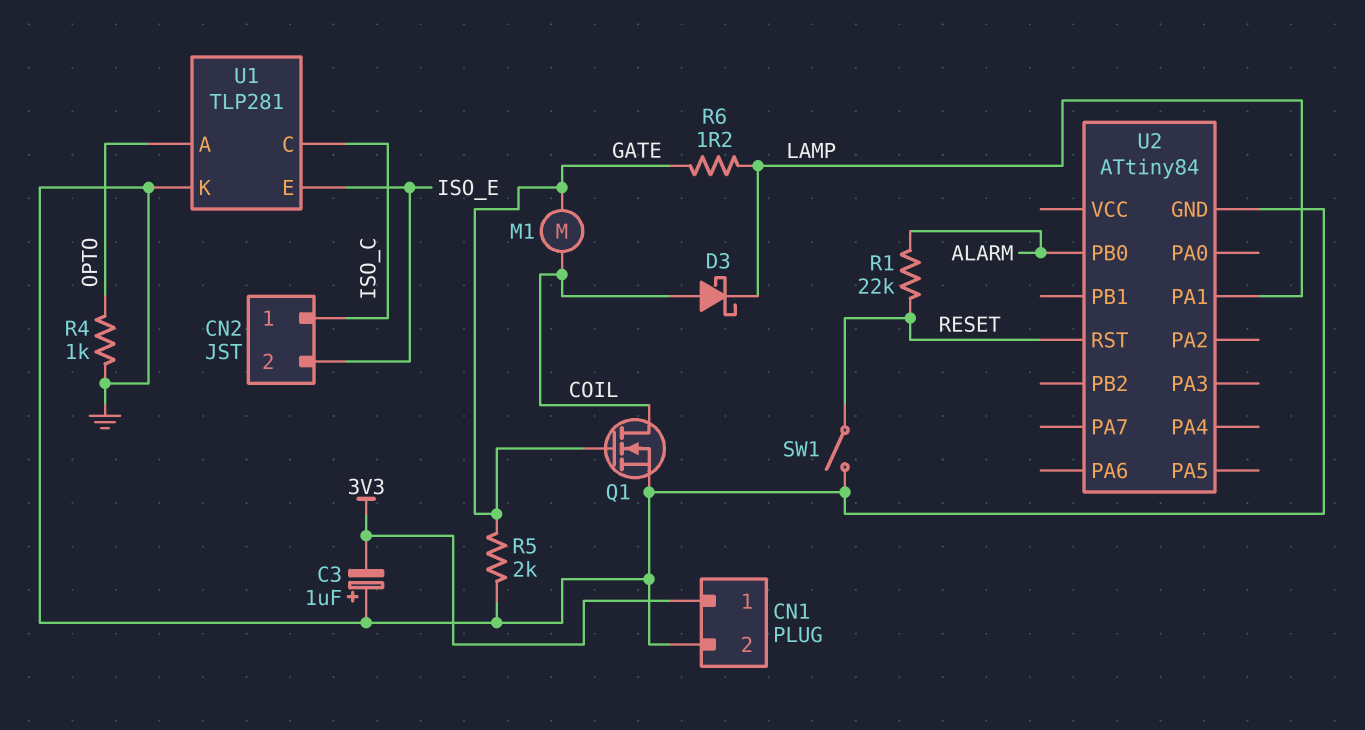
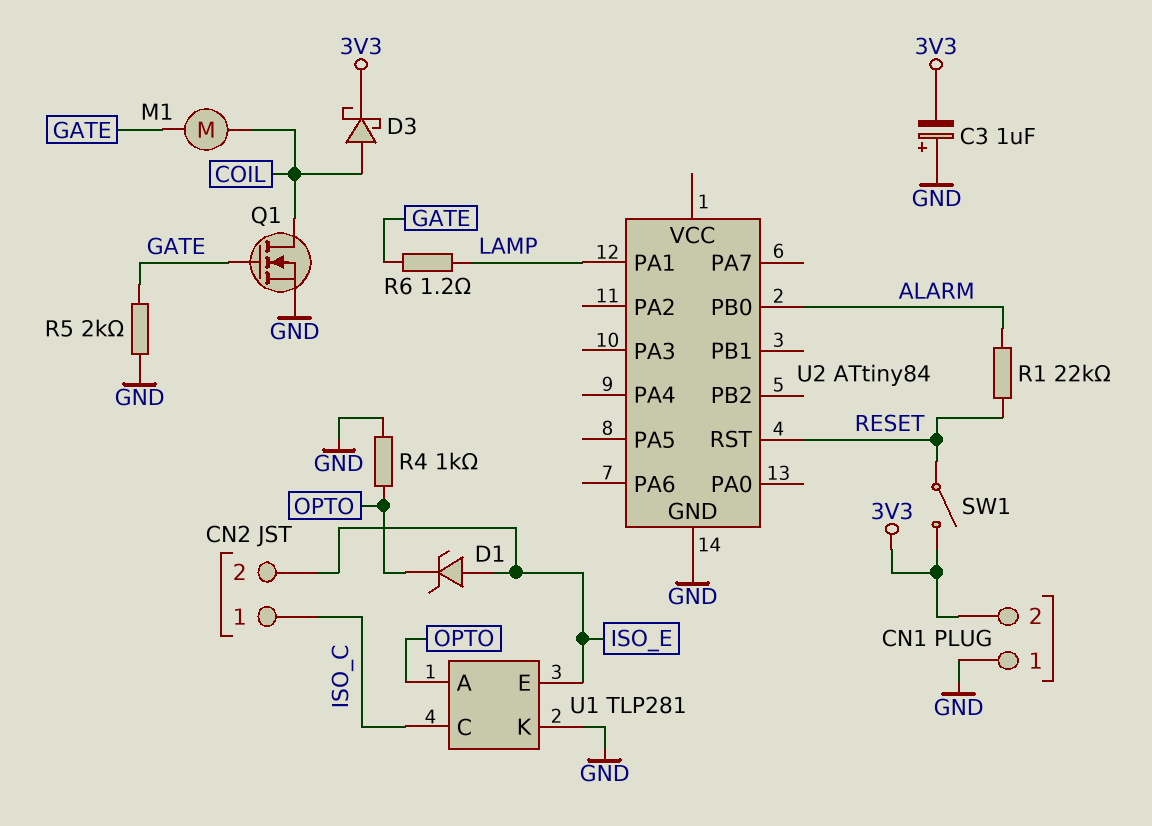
CN1 pin 1: 3V3 -> GND
CN1 pin 2: GND -> 3V3
D1: none -> zener (A ISO_E, K OPTO)
D3: schottky (A COIL, K LAMP) -> schottky (A COIL, K 3V3)
SW1: switch (GND, RESET) -> switch (3V3, RESET)

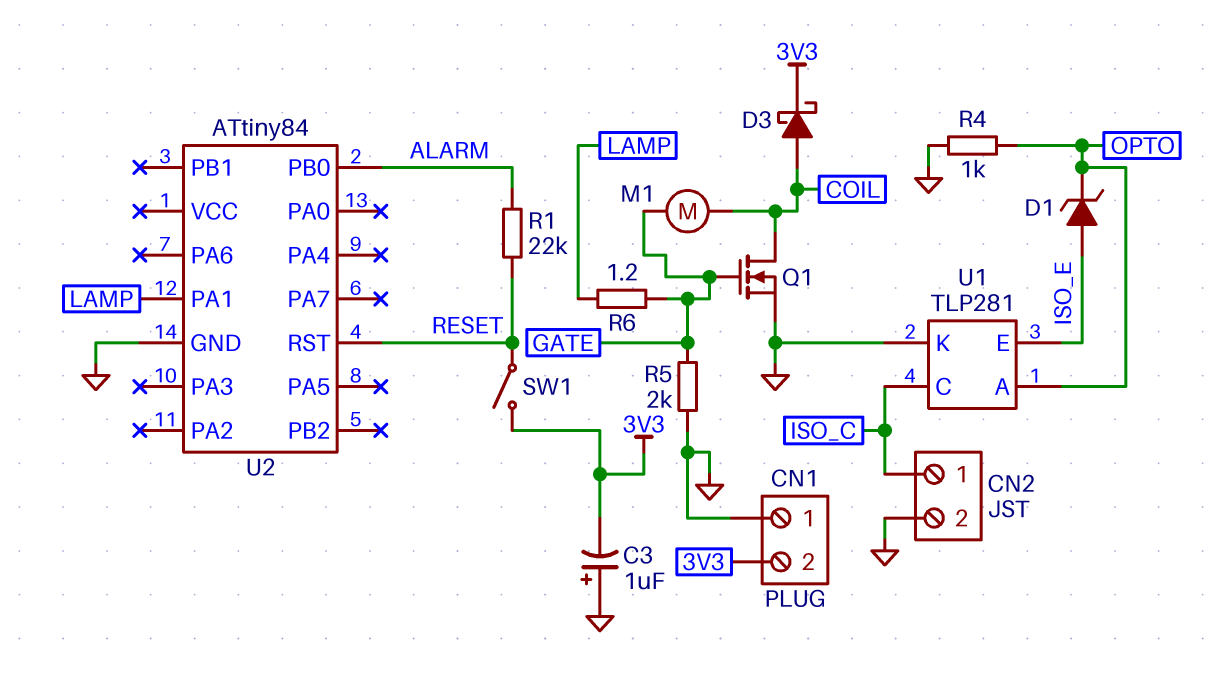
CN2 pin 2: ISO_E -> GND

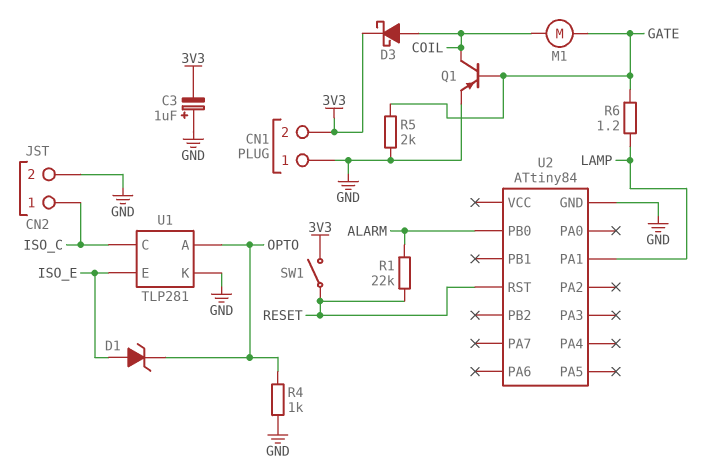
Q1: NMOS (G GATE, D COIL, S GND) -> PNP (B GATE, C COIL, E GND)

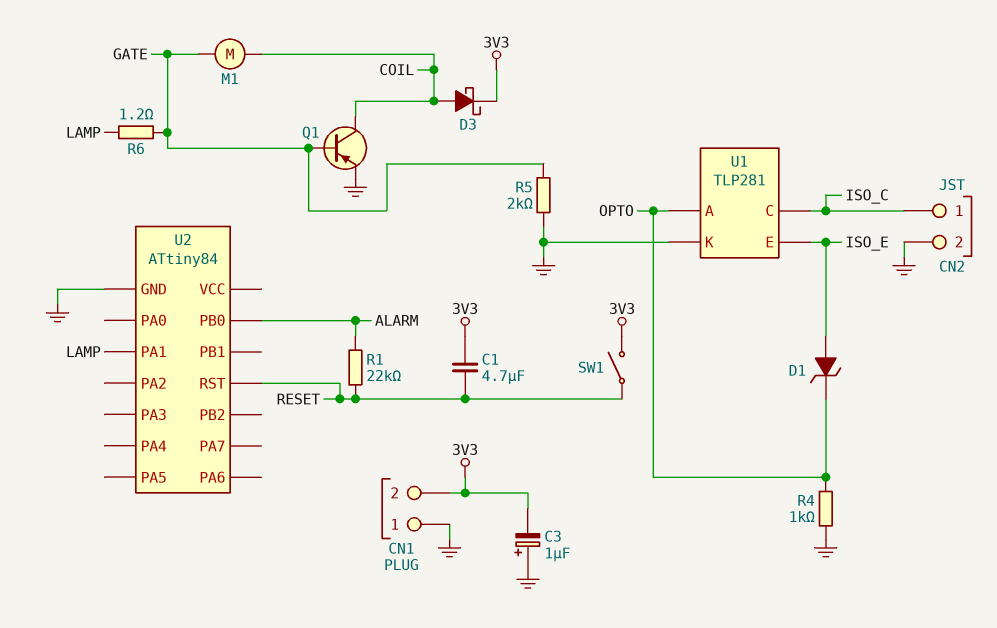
C1: none -> 4.7uF (3V3, RESET)

